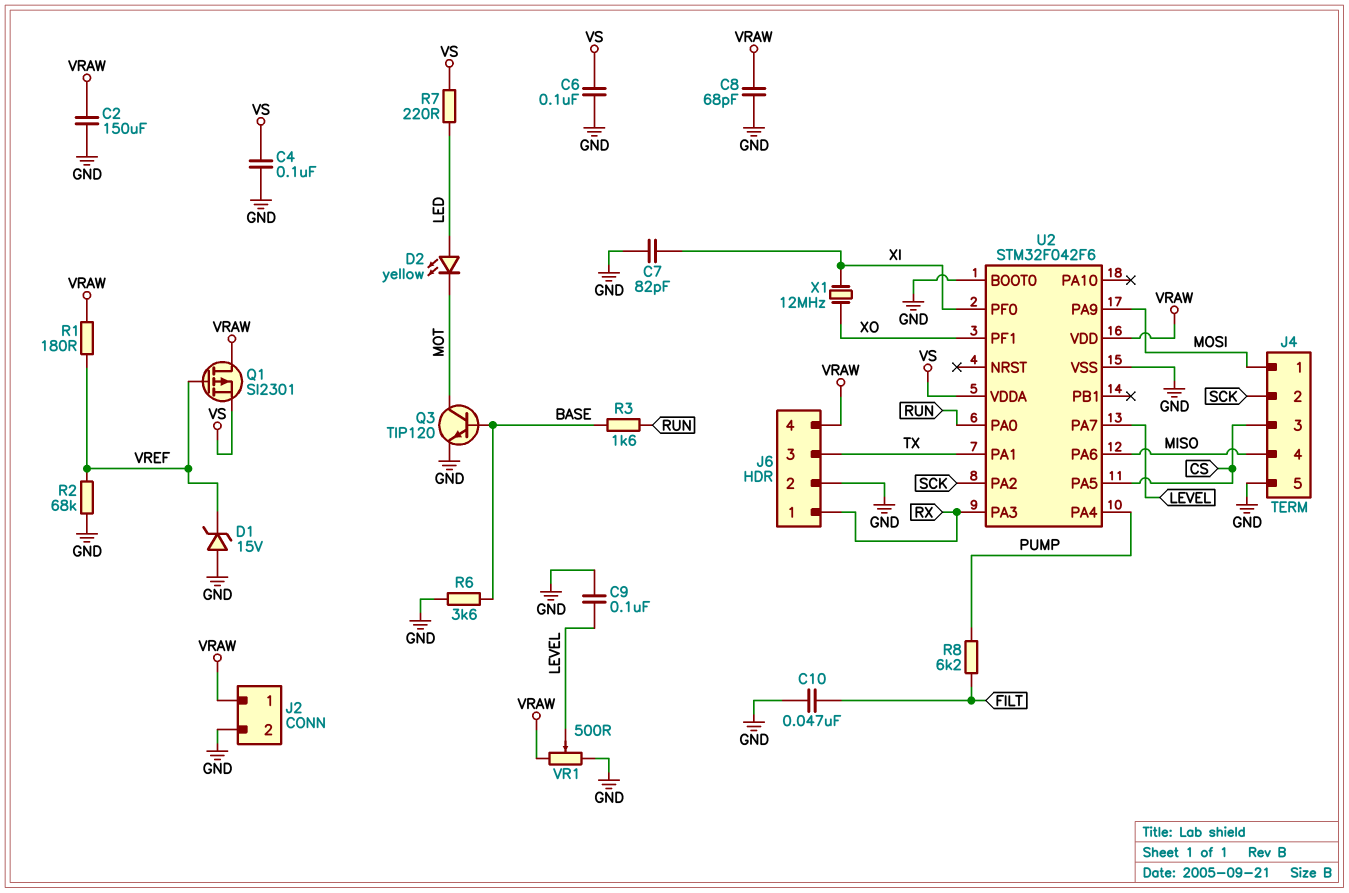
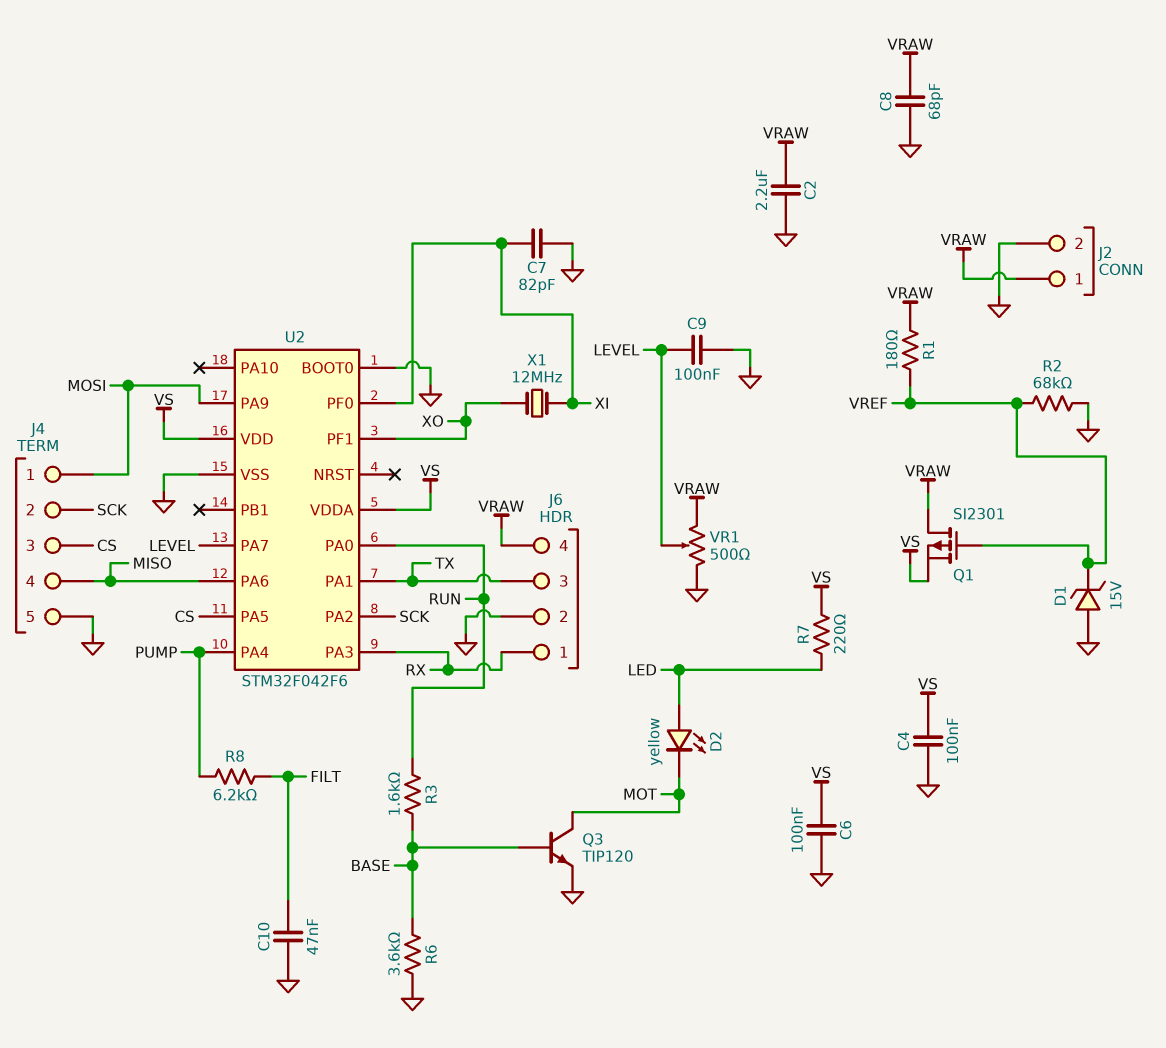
C2: 150uF (GND, VRAW) -> 2.2uF (GND, VRAW)
U2 pin VDD: VRAW -> VS

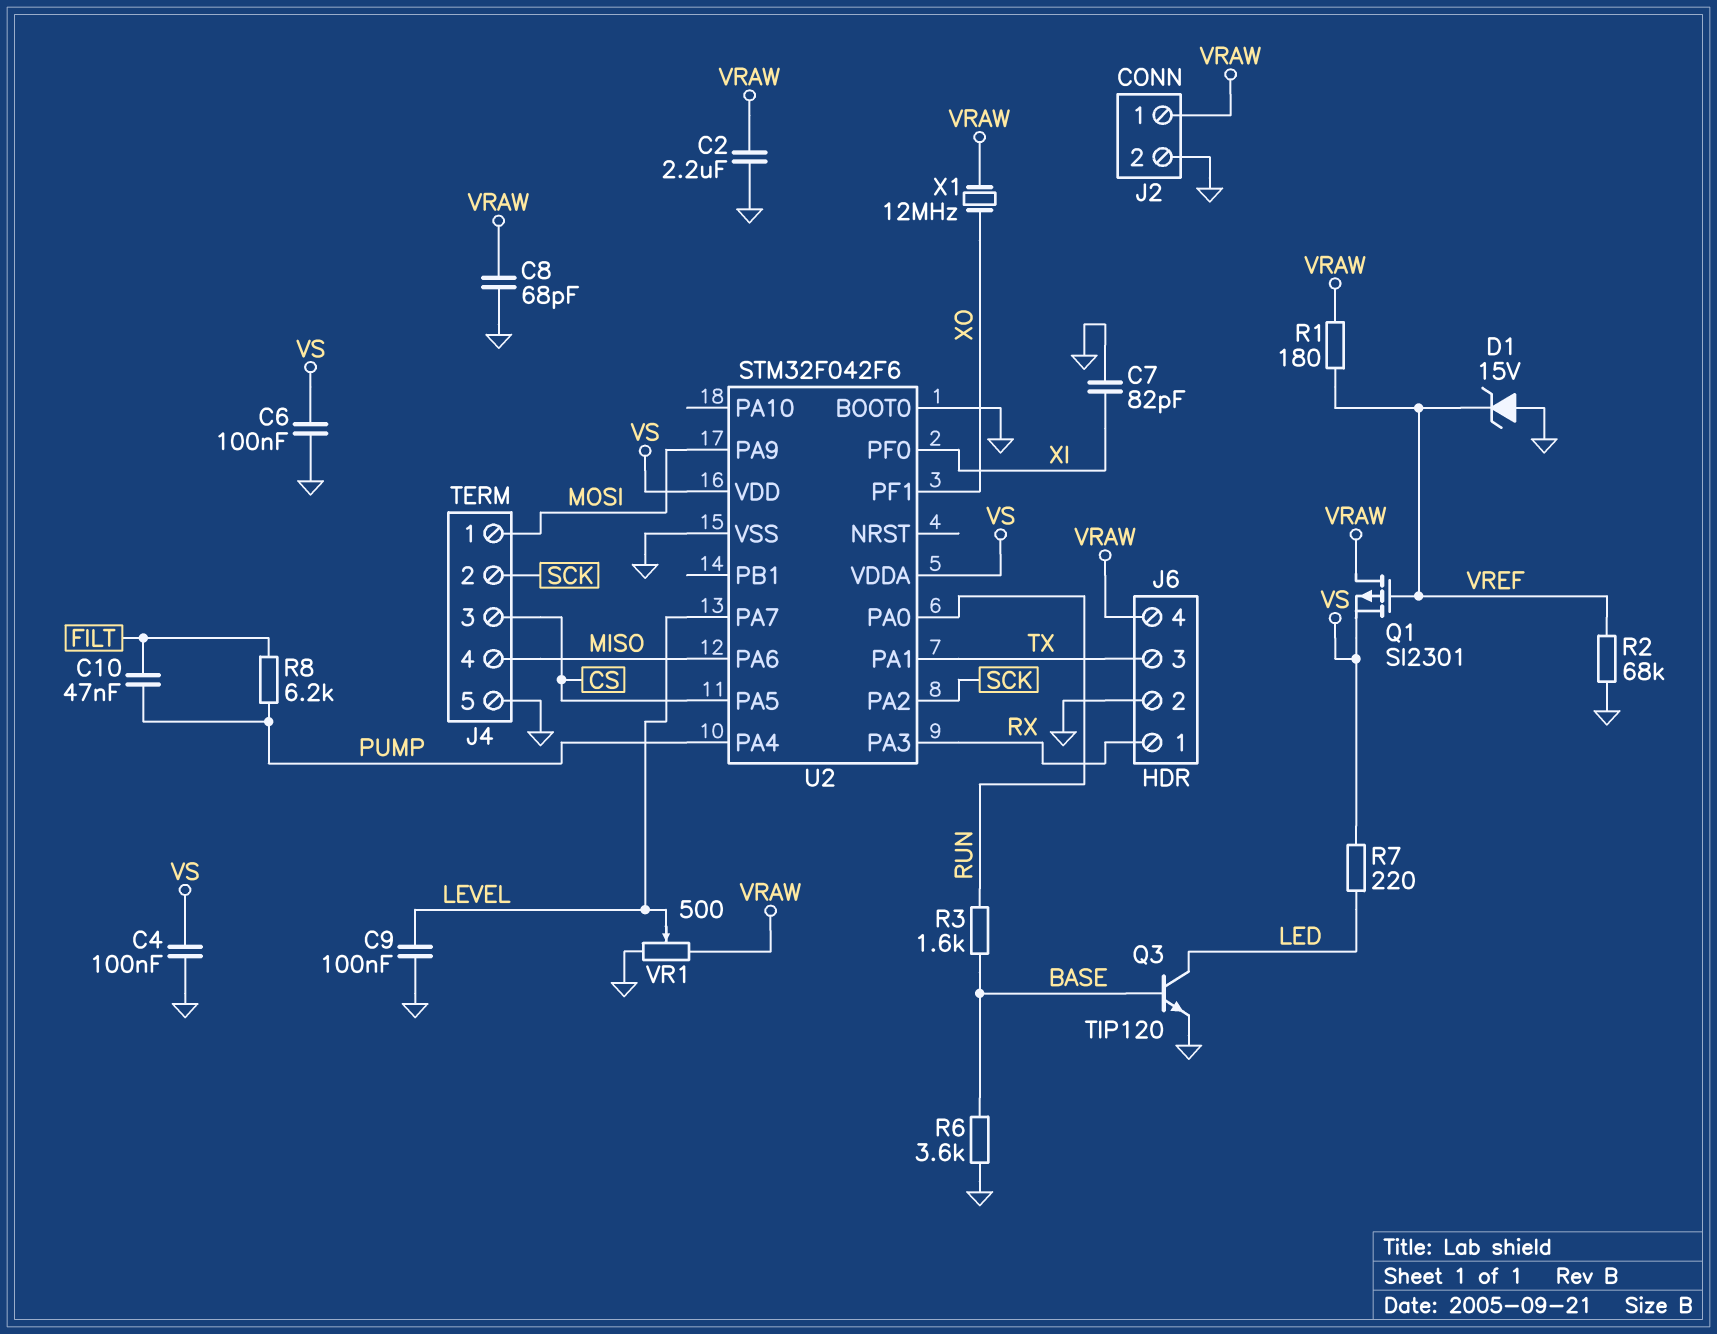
C10: 47nF (FILT, GND) -> 47nF (FILT, PUMP)
D2: LED yellow (A LED, K MOT) -> none
Q3: NPN TIP120 (B BASE, C MOT, E GND) -> NPN TIP120 (B BASE, C LED, E GND)
X1: 12MHz (XI, XO) -> 12MHz (VRAW, XO)

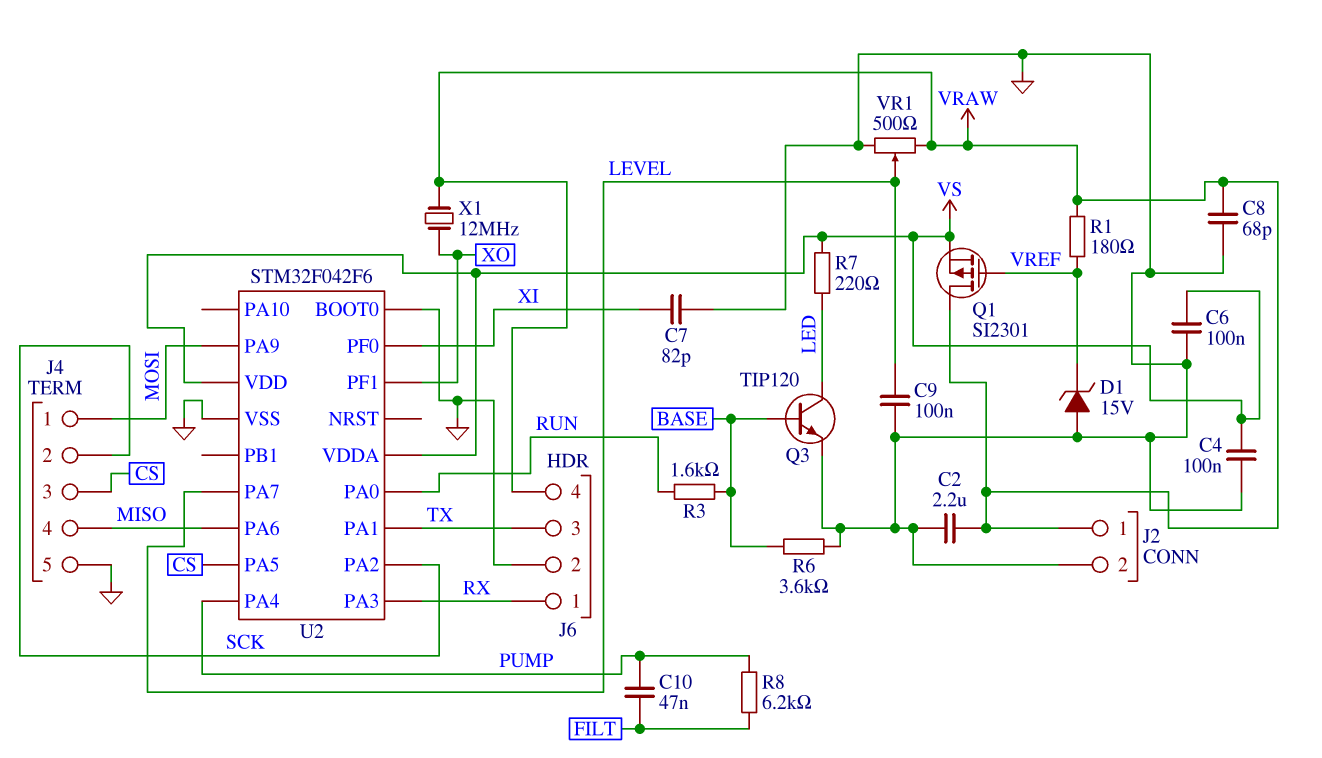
R2: 68k (GND, VREF) -> none

